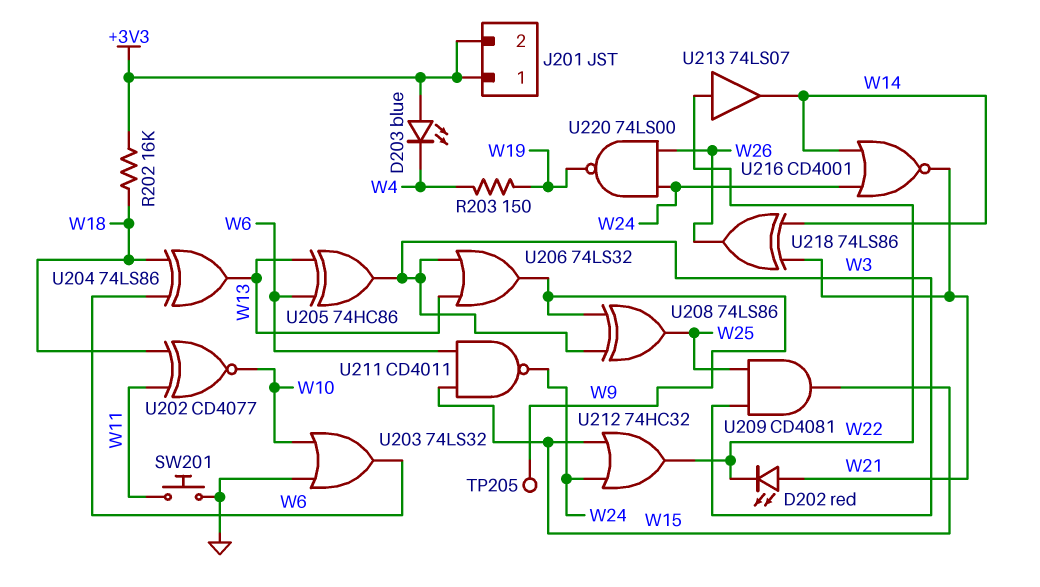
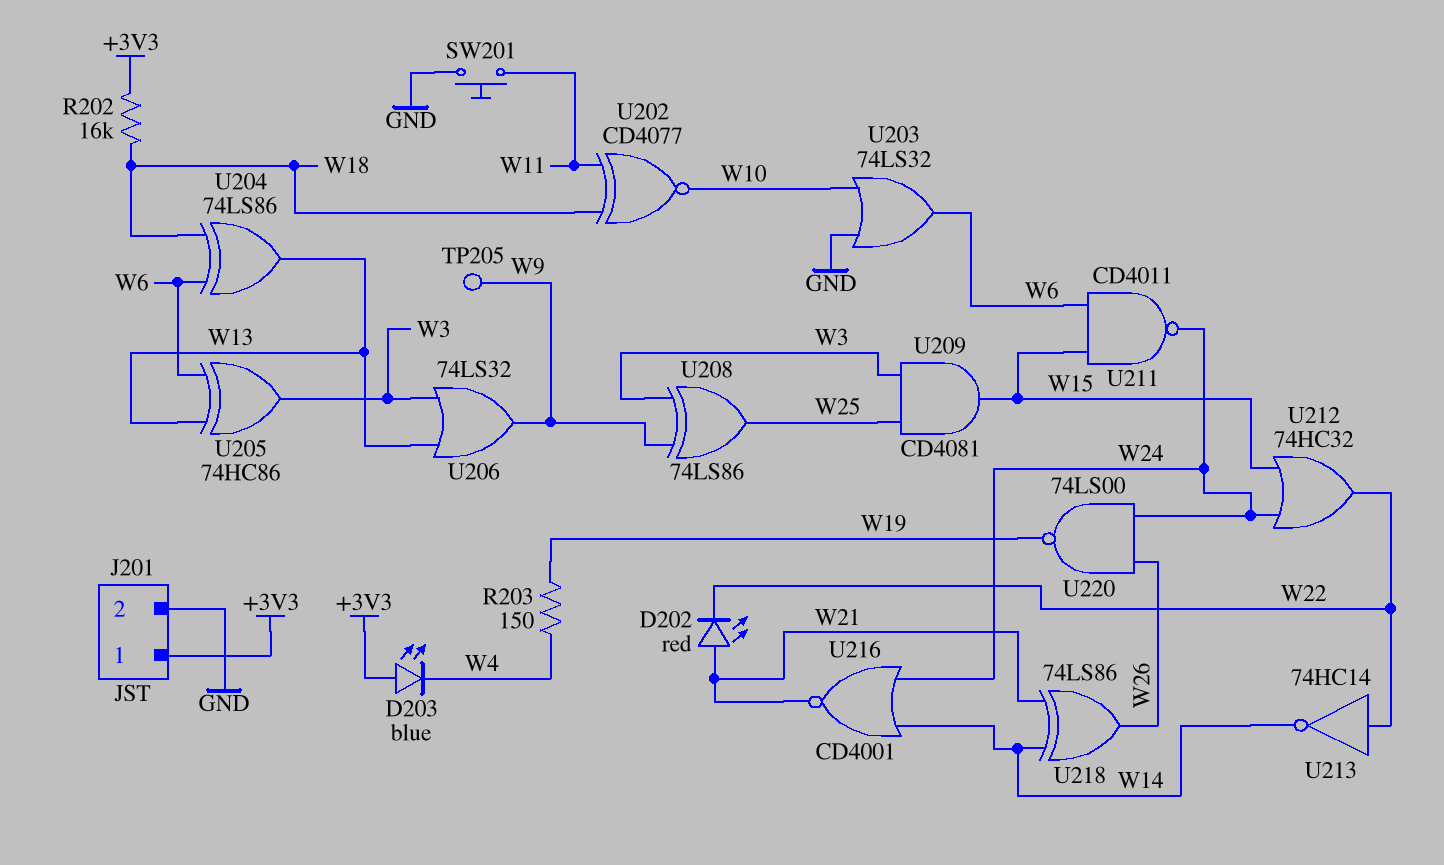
J201 pin 2: +3V3 -> GND
U213: buffer 74LS07 (in W22, out W14) -> NOT 74HC14 (in W22, out W14)

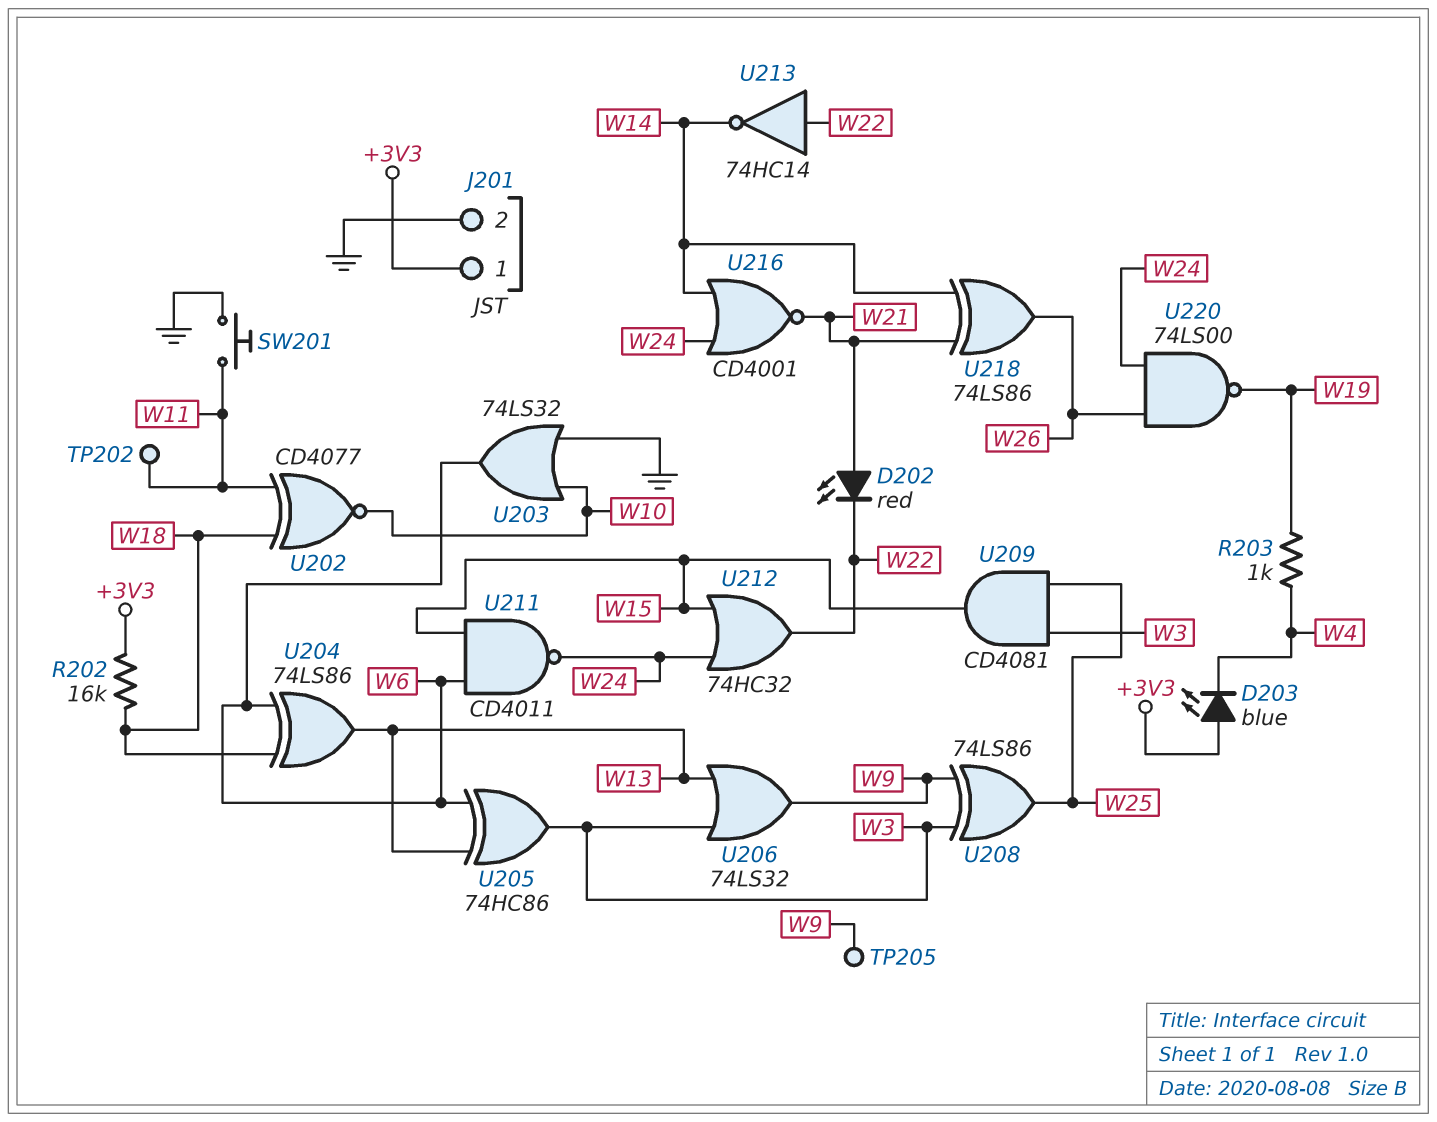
R203: 150 (W4, W19) -> 1k (W4, W19)
TP202: none -> test point (W11)

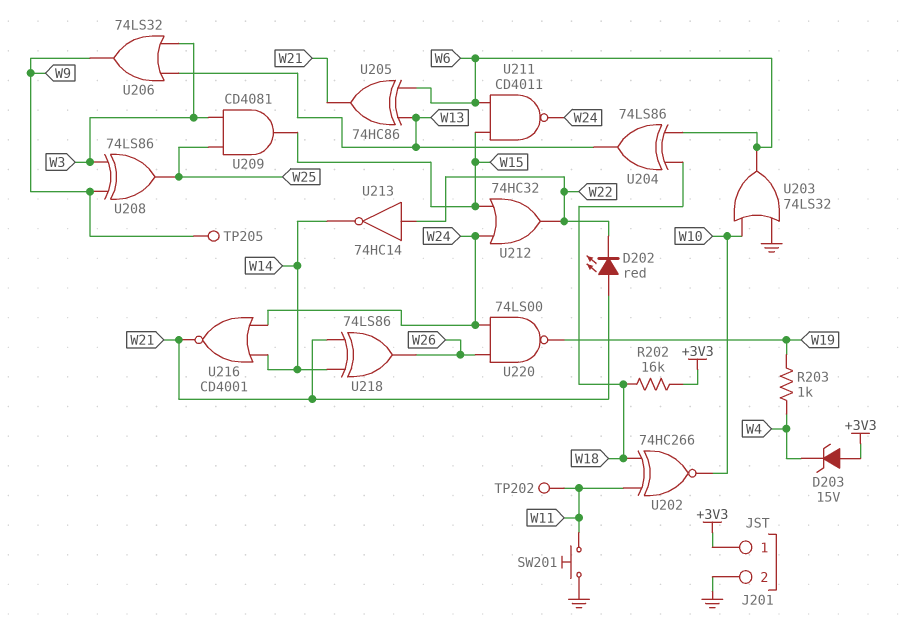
D203: LED blue (A +3V3, K W4) -> zener 15V (A +3V3, K W4)
U202: XNOR CD4077 (in W11, in W18, out W10) -> XNOR 74HC266 (in W11, in W18, out W10)
U205: XOR 74HC86 (in W6, in W13, out W3) -> XOR 74HC86 (in W6, in W13, out W21)

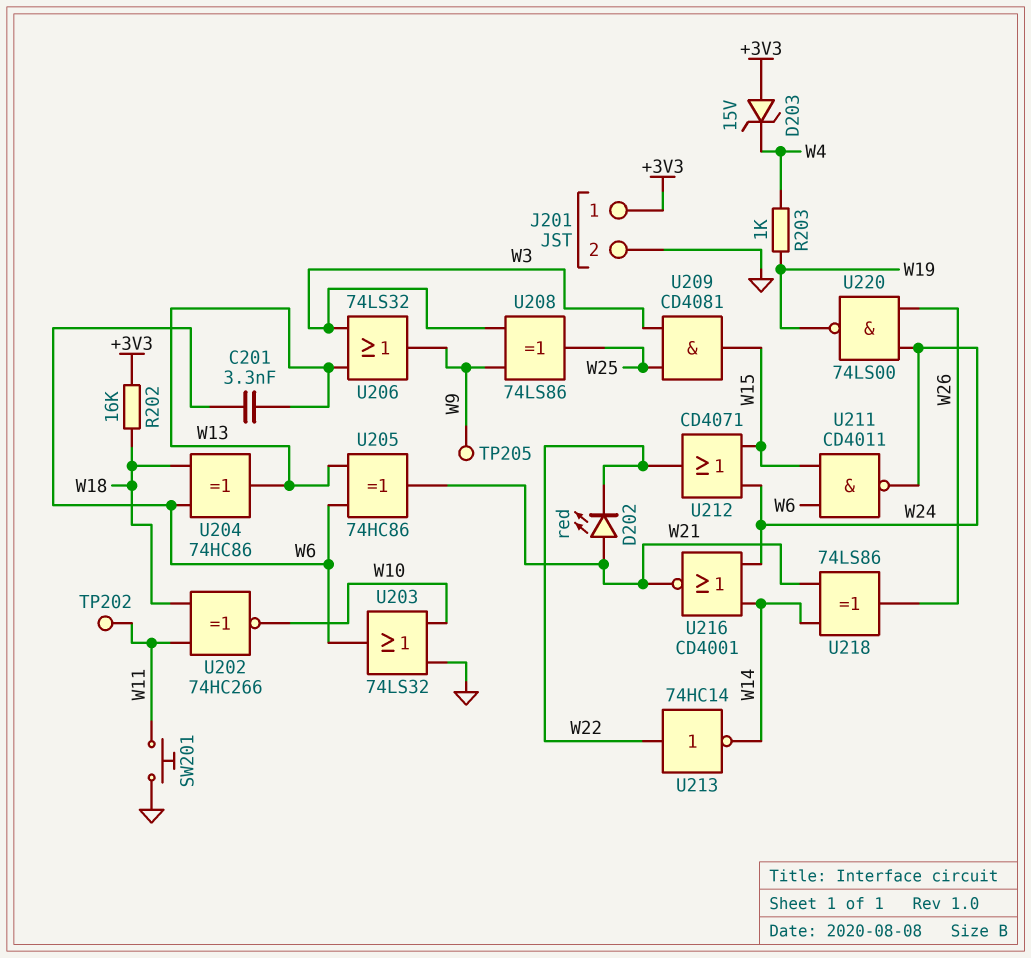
C201: none -> 3.3nF (W6, W13)
U204: XOR 74LS86 (in W6, in W18, out W13) -> XOR 74HC86 (in W6, in W18, out W13)
U212: OR 74HC32 (in W15, in W24, out W22) -> OR CD4071 (in W15, in W24, out W22)

